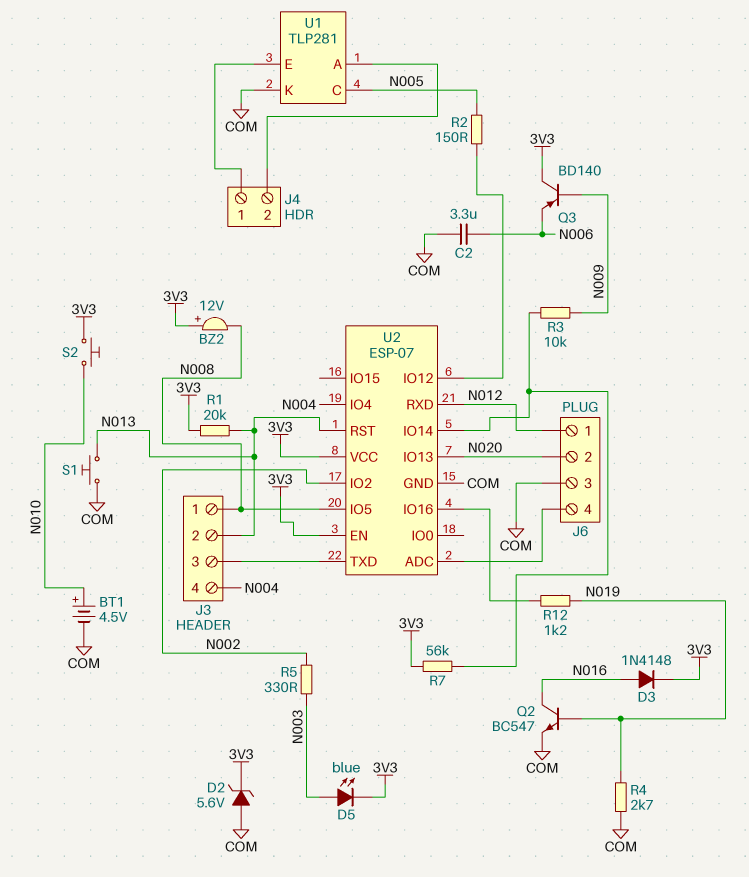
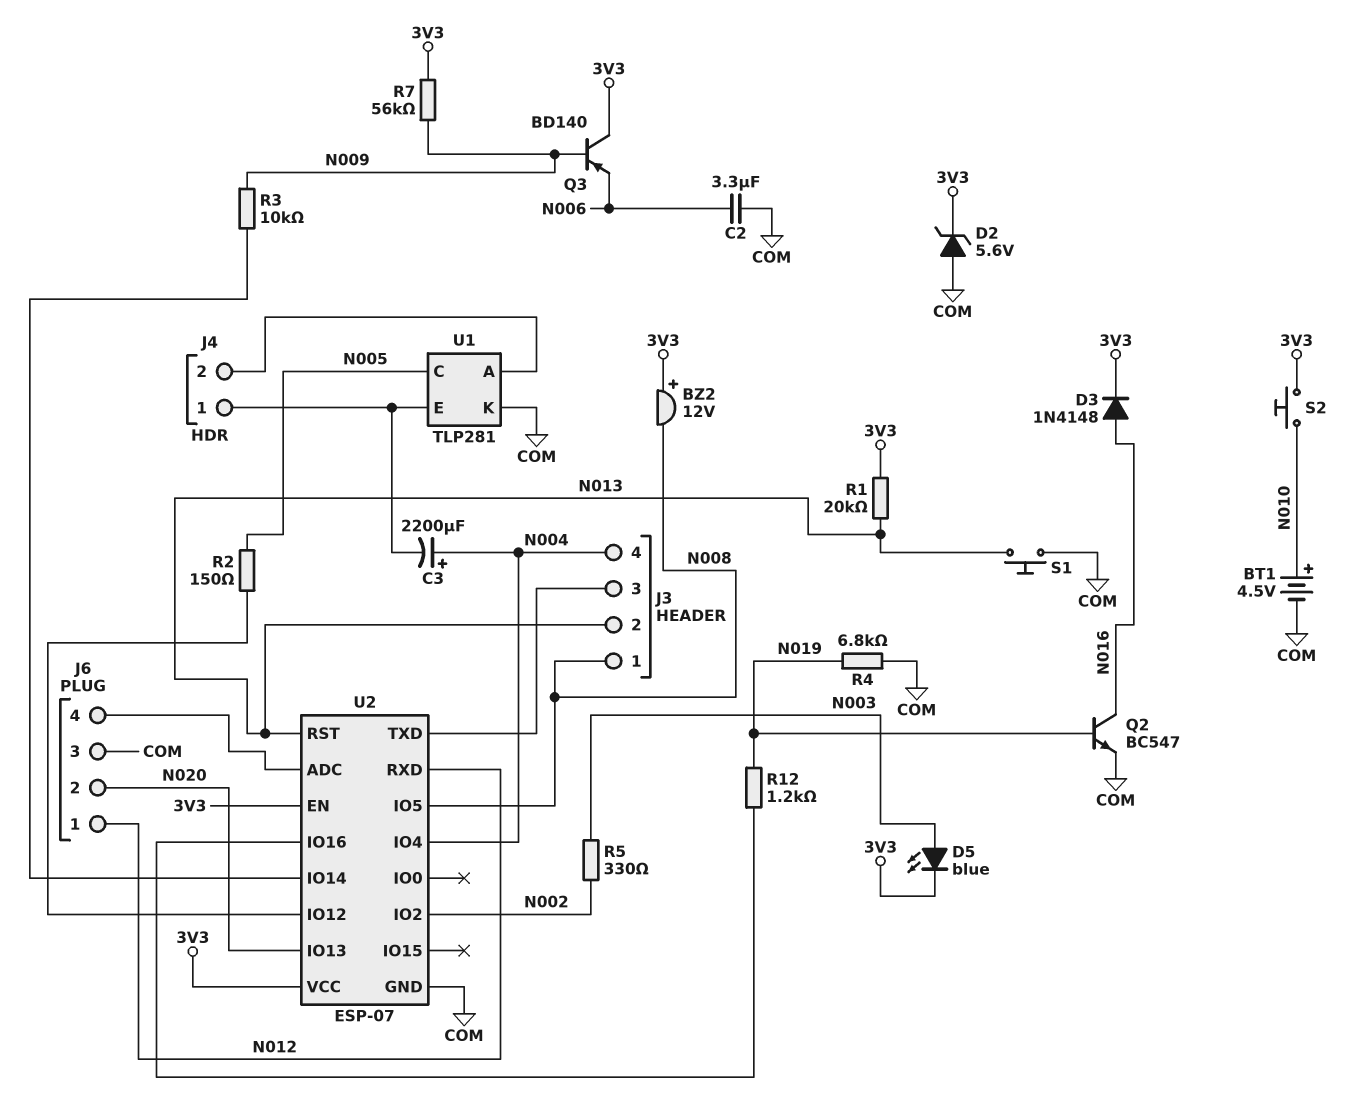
C3: none -> 2200uF (plus N004, minus J4/1)
R4: 2.7k (COM, N019) -> 6.8k (COM, N019)
R7: 56k (3V3, U2/IO14) -> 56k (3V3, N009)

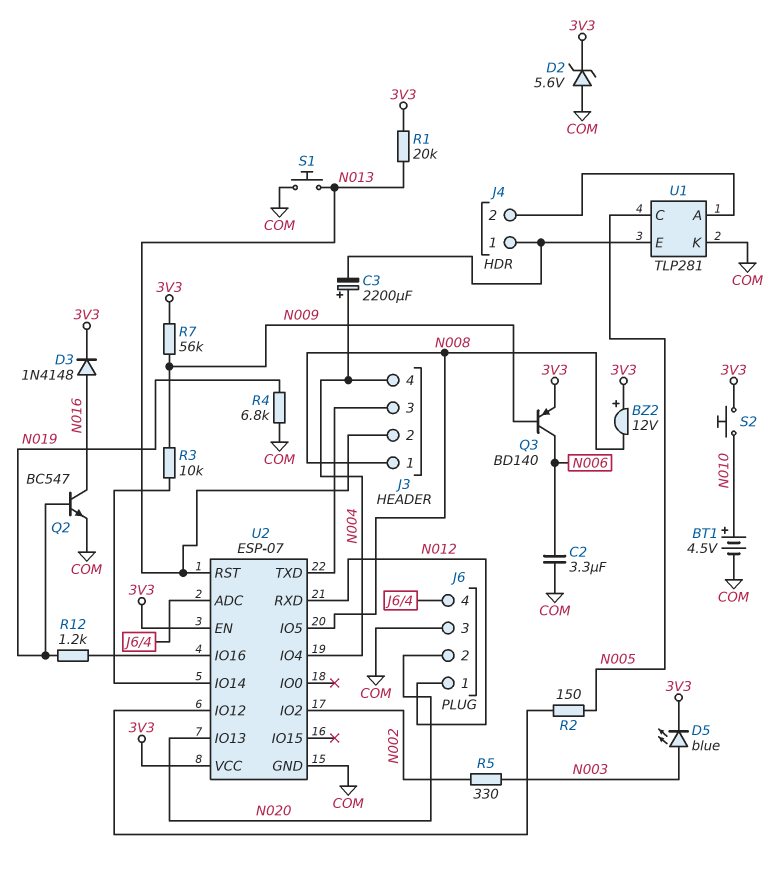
Q3: PNP BD140 (B N009, C 3V3, E N006) -> PNP BD140 (B N009, C N006, E 3V3)

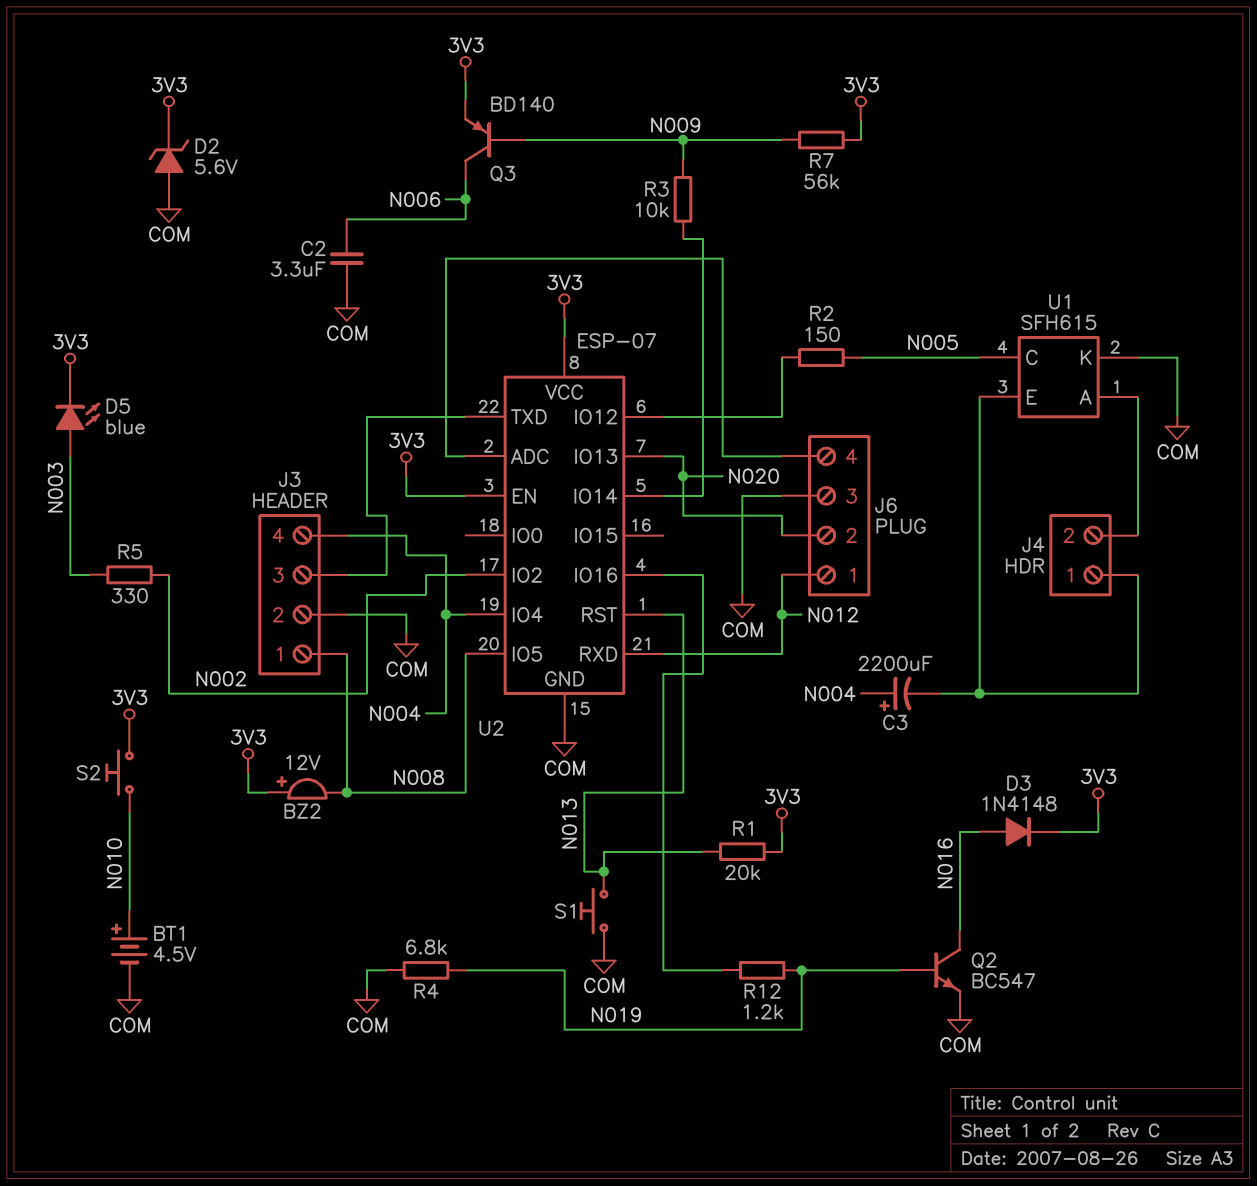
J3 pin 2: N013 -> COM
U1: TLP281 -> SFH615

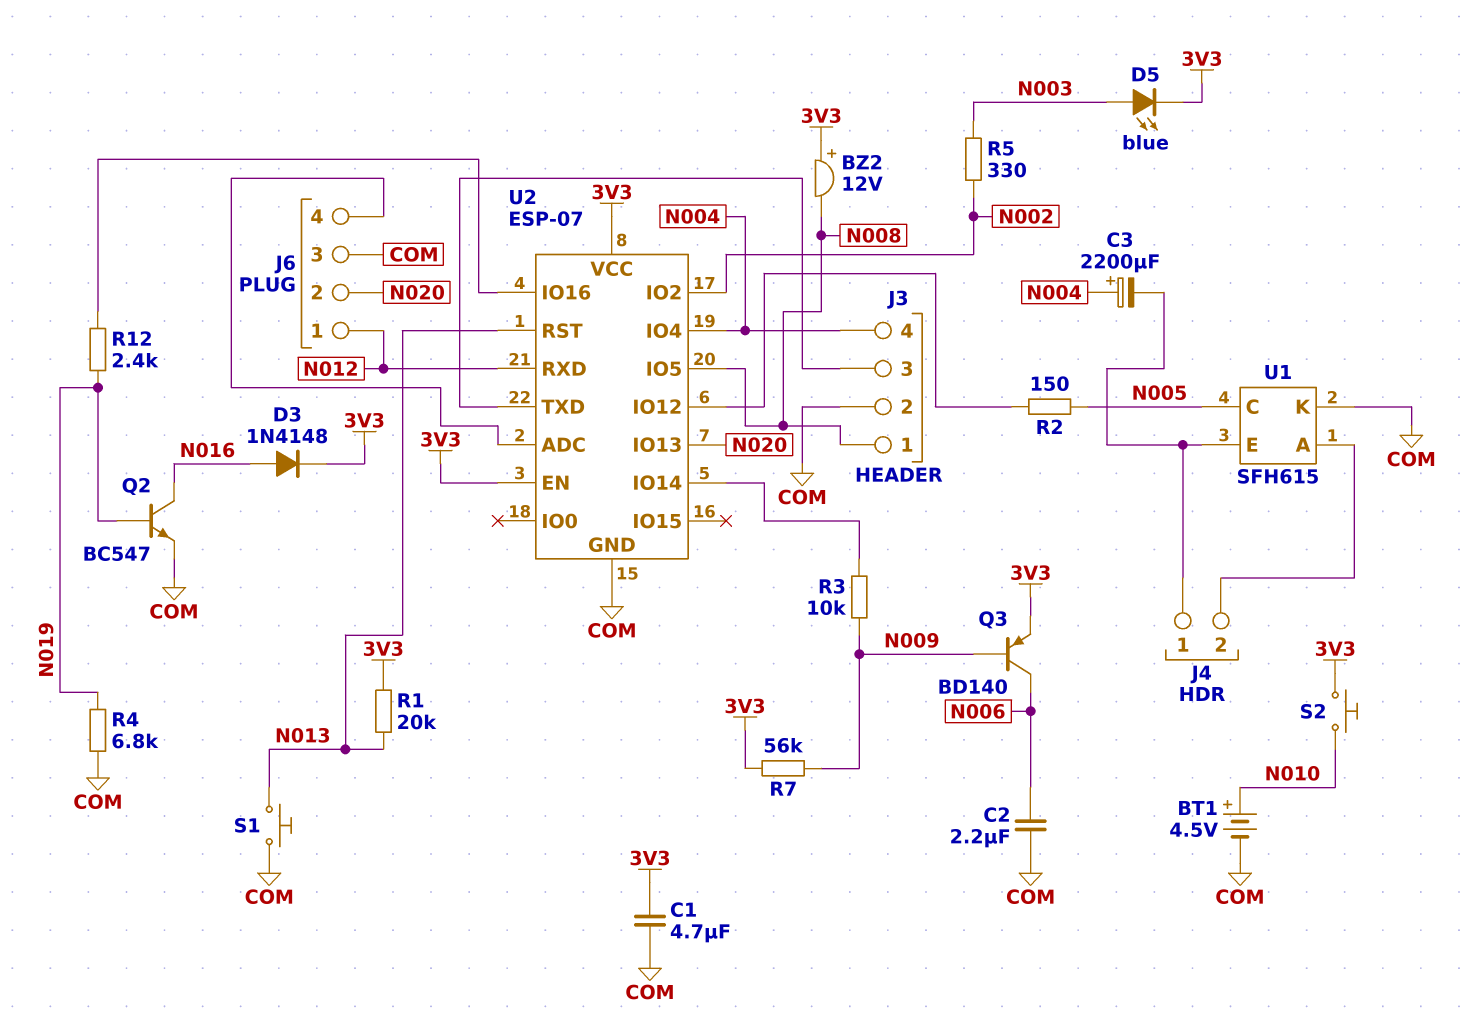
C1: none -> 4.7uF (3V3, COM)
C2: 3.3uF (COM, N006) -> 2.2uF (COM, N006)
D2: zener 5.6V (A COM, K 3V3) -> none
R12: 1.2k (N019, U2/IO16) -> 2.4k (N019, U2/IO16)

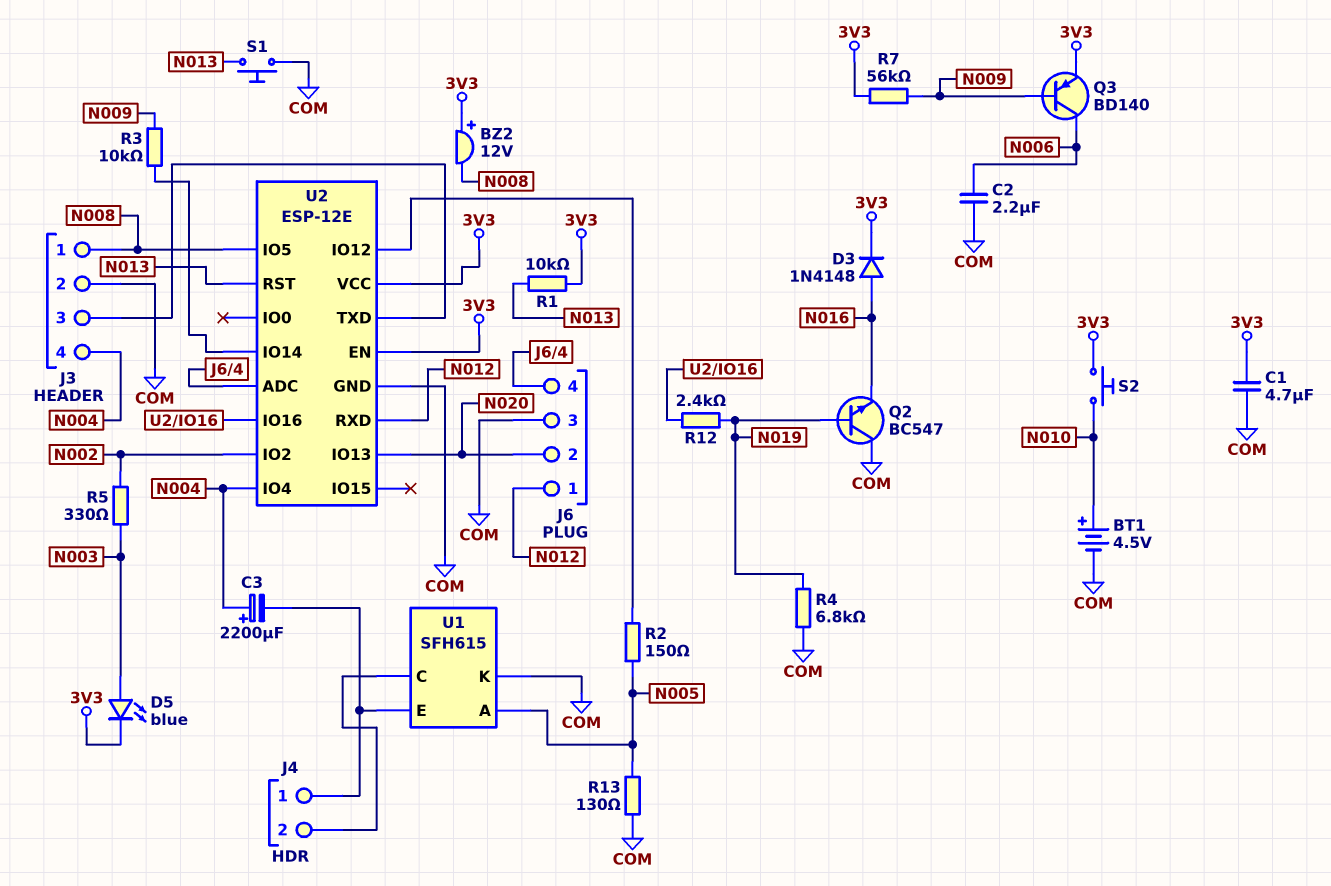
Q2: NPN BC547 (B N019, C N016, E COM) -> NPN BC547 (B N019, C COM, E N016)
R1: 20k (3V3, N013) -> 10k (3V3, N013)
R13: none -> 130 (COM, N005)
U1 pin A: J4/2 -> N005
U1 pin C: N005 -> J4/2
U2: ESP-07 -> ESP-12E

